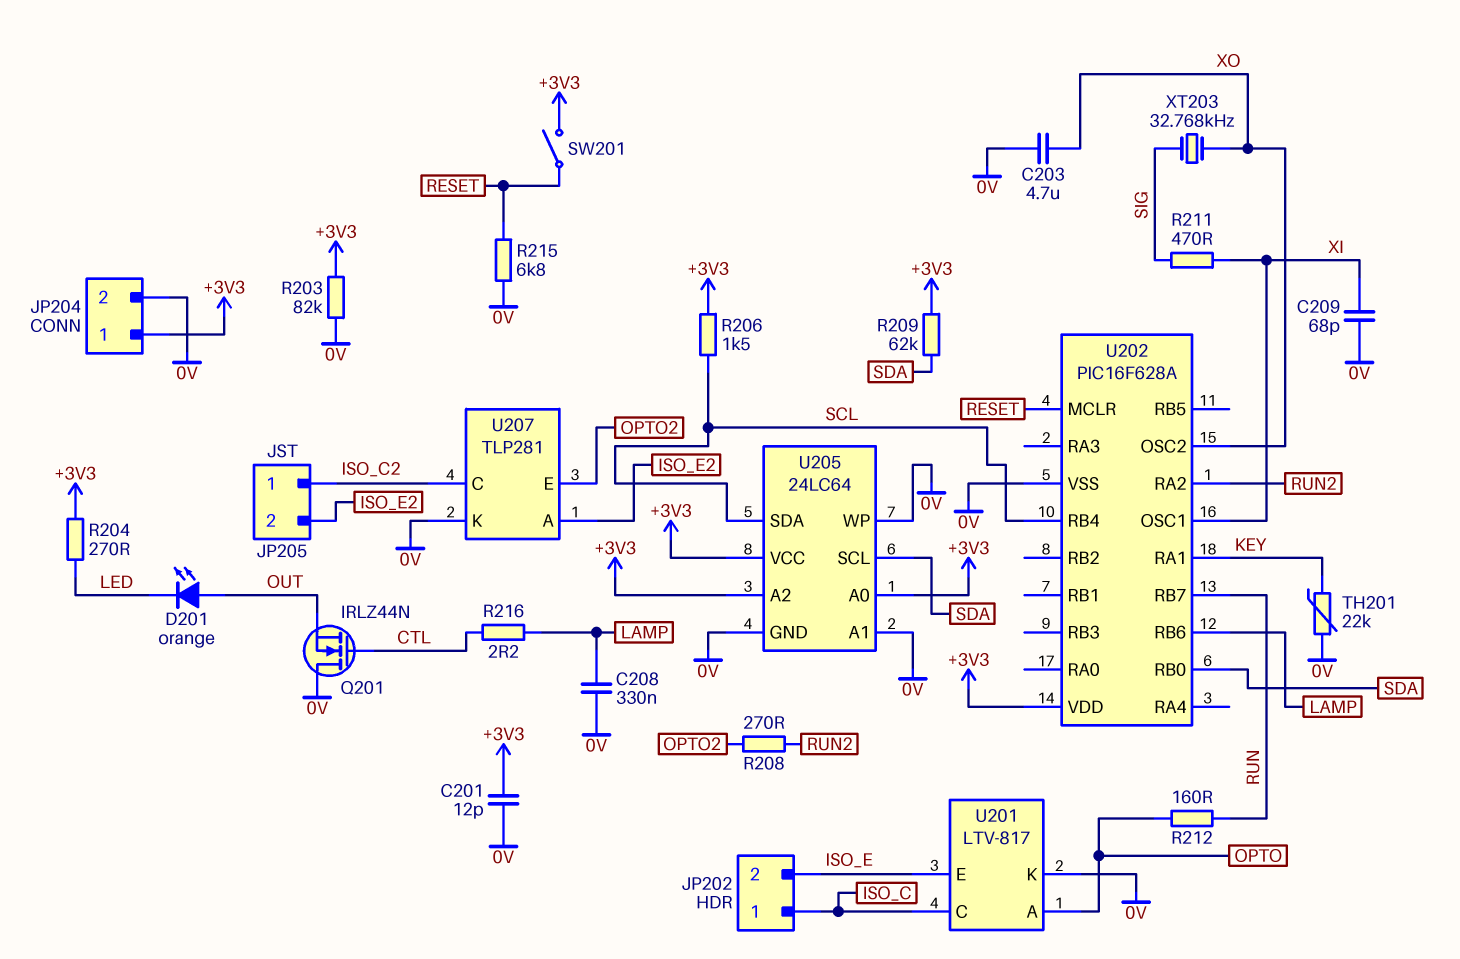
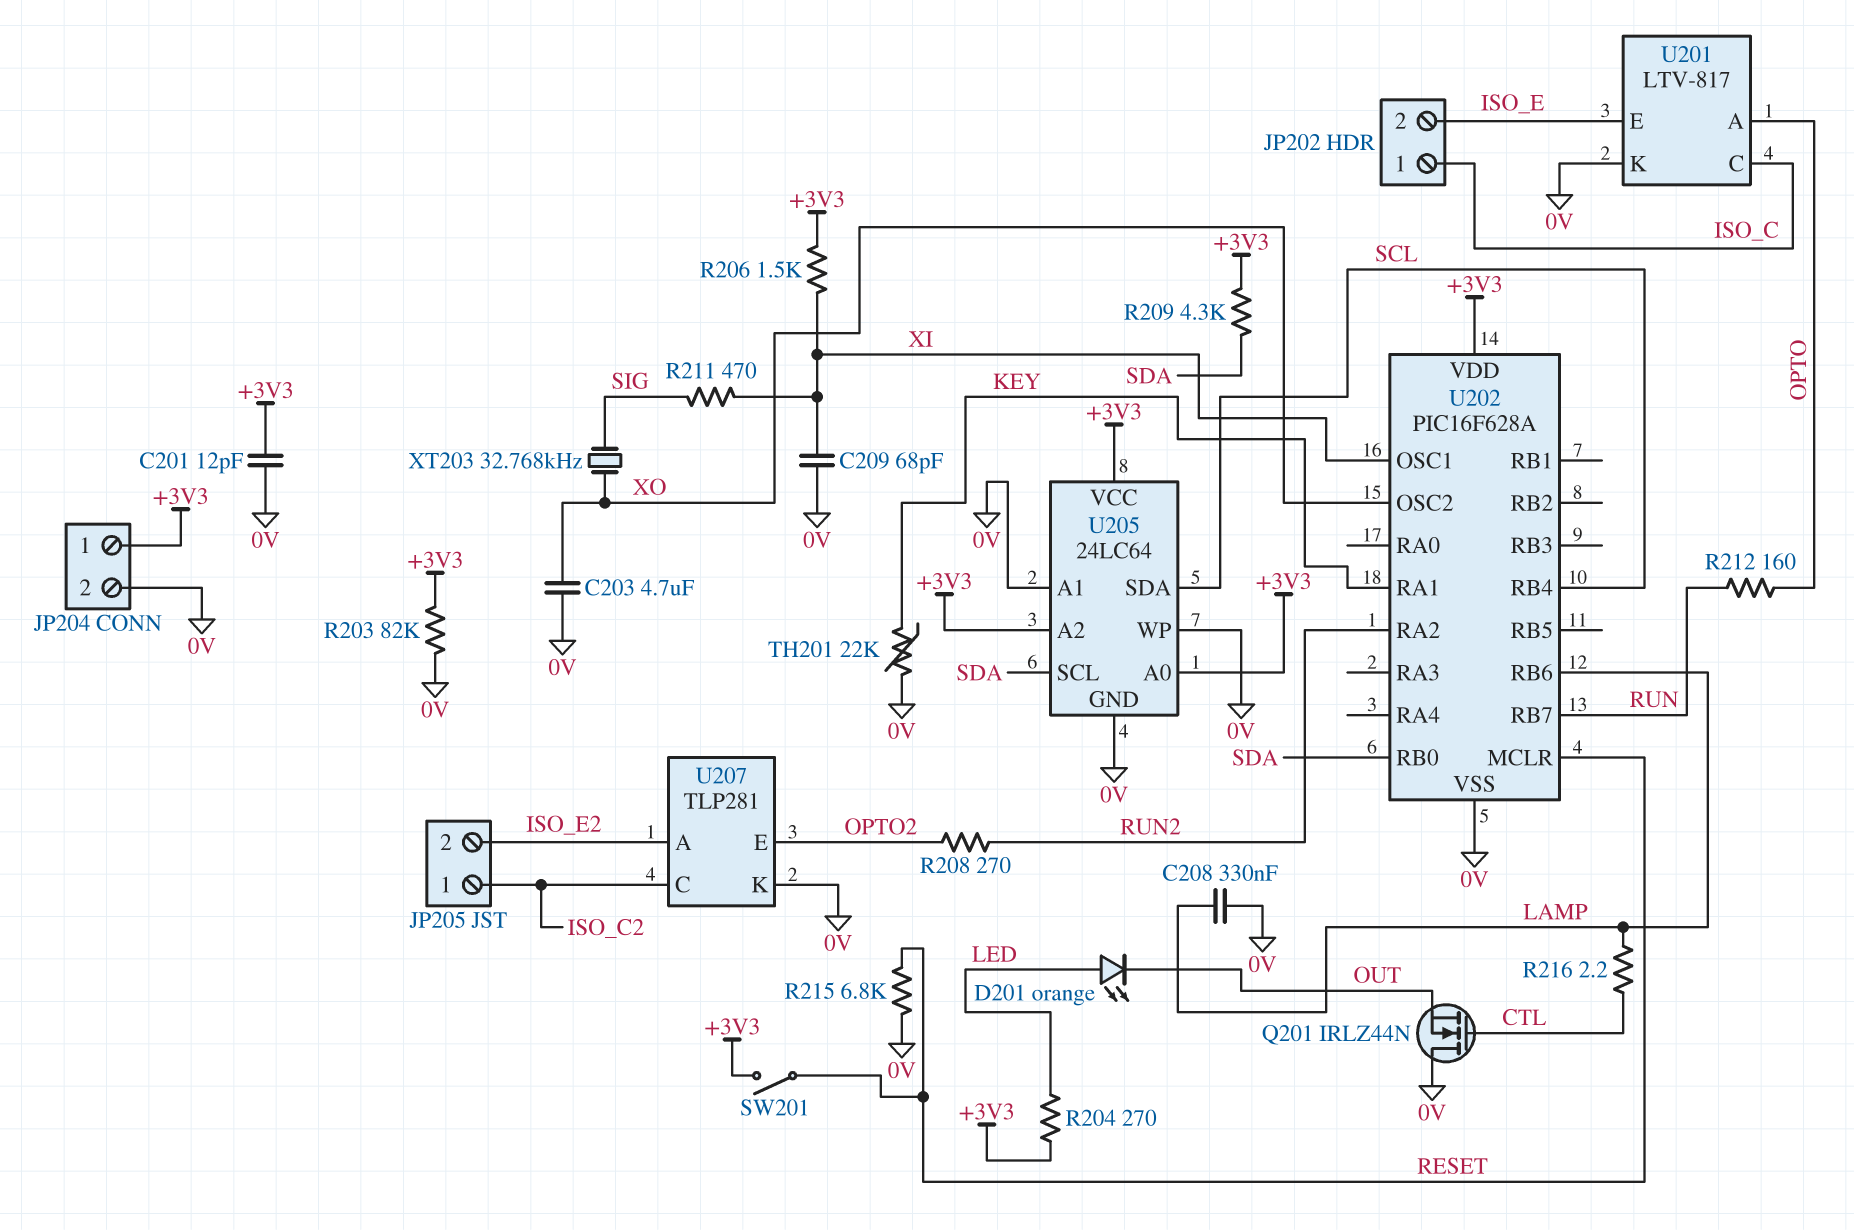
D201: LED orange (A OUT, K LED) -> LED orange (A LED, K OUT)
R206: 1.5k (+3V3, SCL) -> 1.5k (+3V3, XI)
R209: 62k (+3V3, SDA) -> 4.3k (+3V3, SDA)

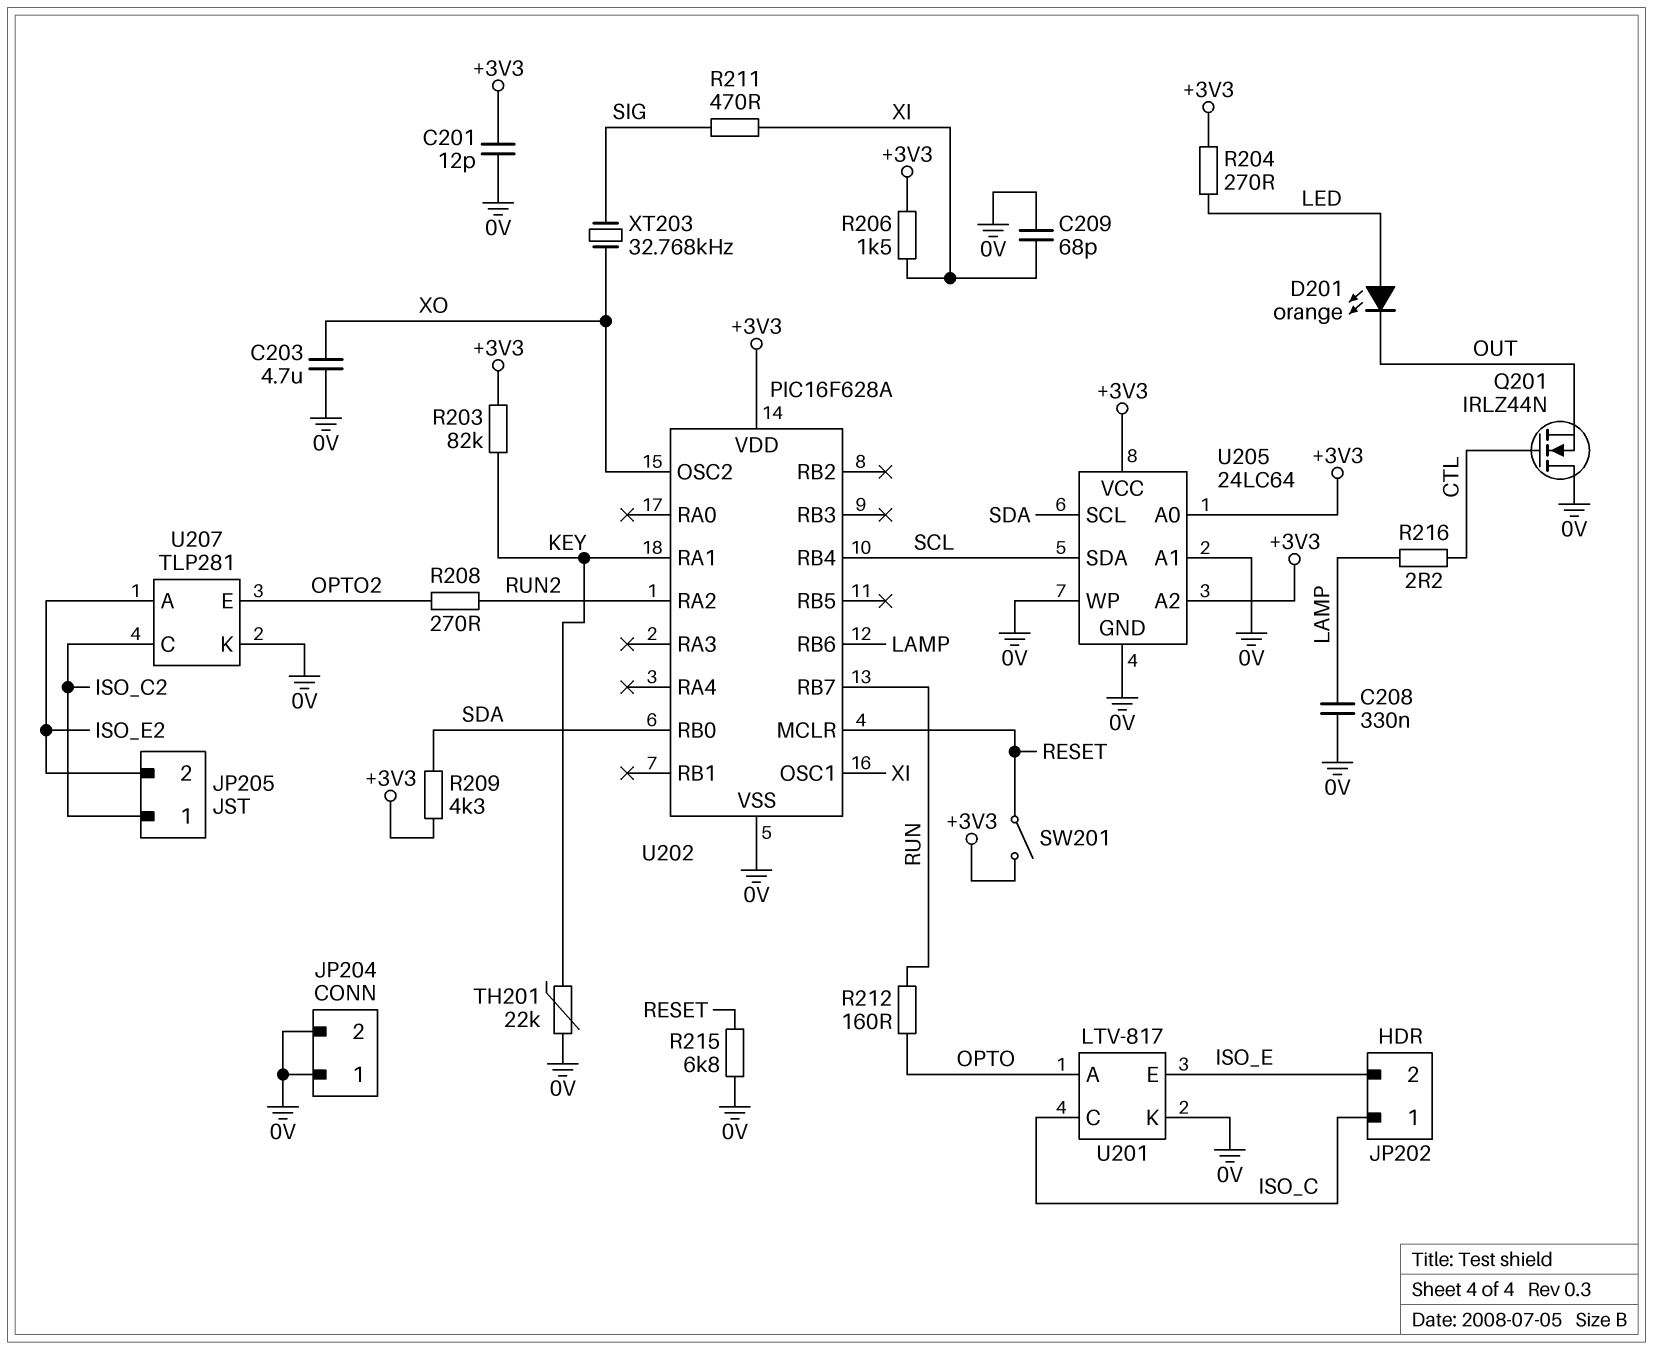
JP204 pin 1: +3V3 -> 0V
R203: 82k (+3V3, 0V) -> 82k (+3V3, KEY)

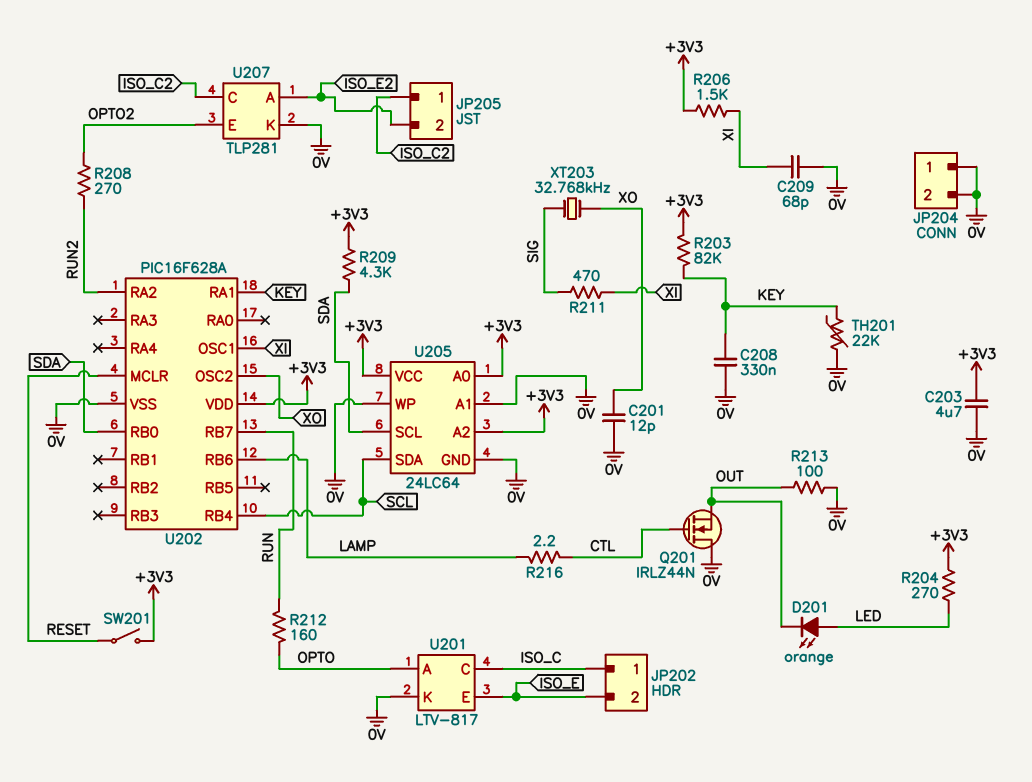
C201: 12pF (+3V3, 0V) -> 12pF (0V, XO)
C203: 4.7uF (0V, XO) -> 4.7uF (+3V3, 0V)
C208: 330nF (0V, LAMP) -> 330nF (0V, KEY)
R213: none -> 100 (0V, OUT)
R215: 6.8k (0V, RESET) -> none

